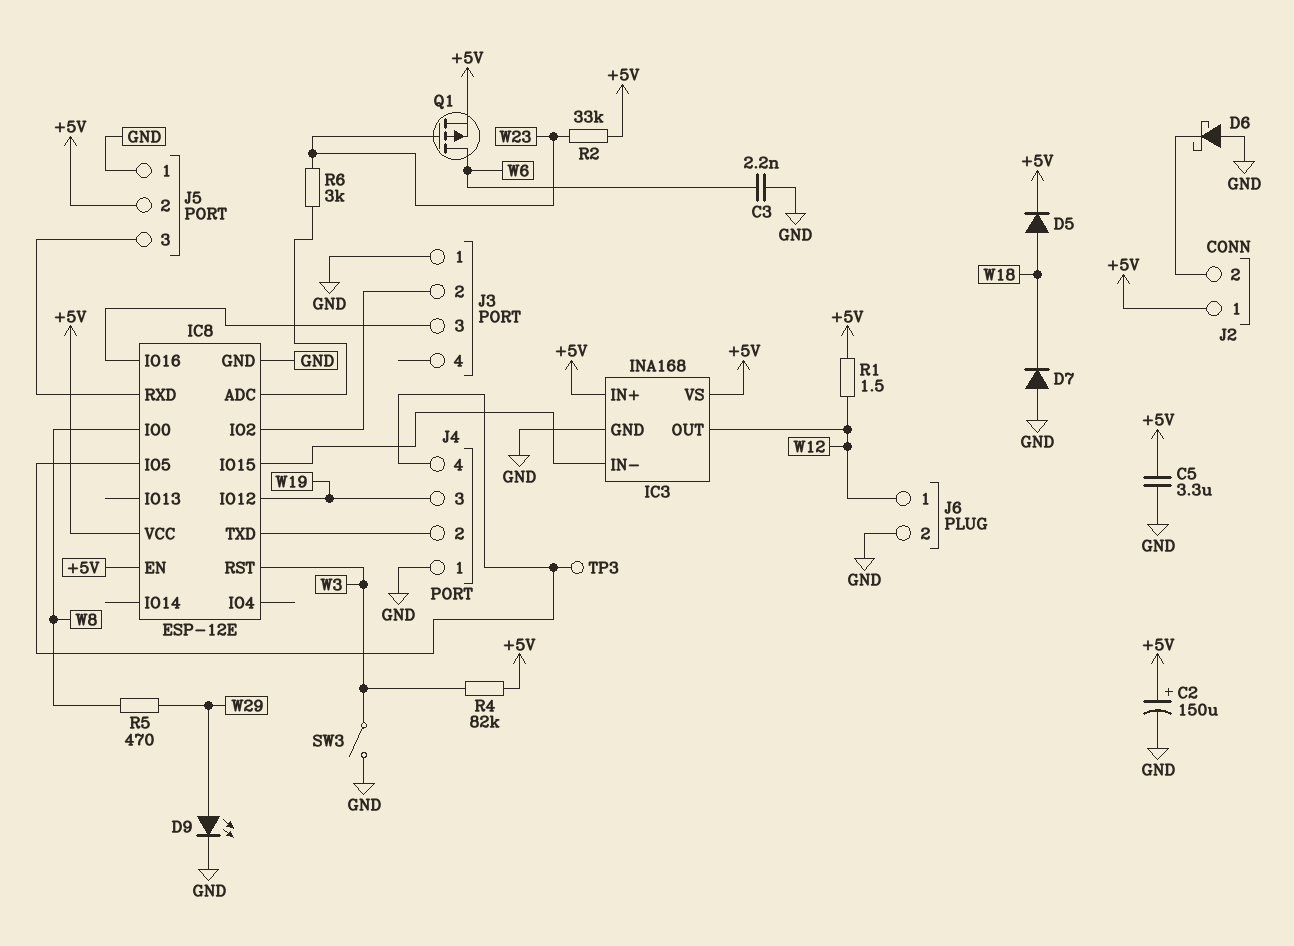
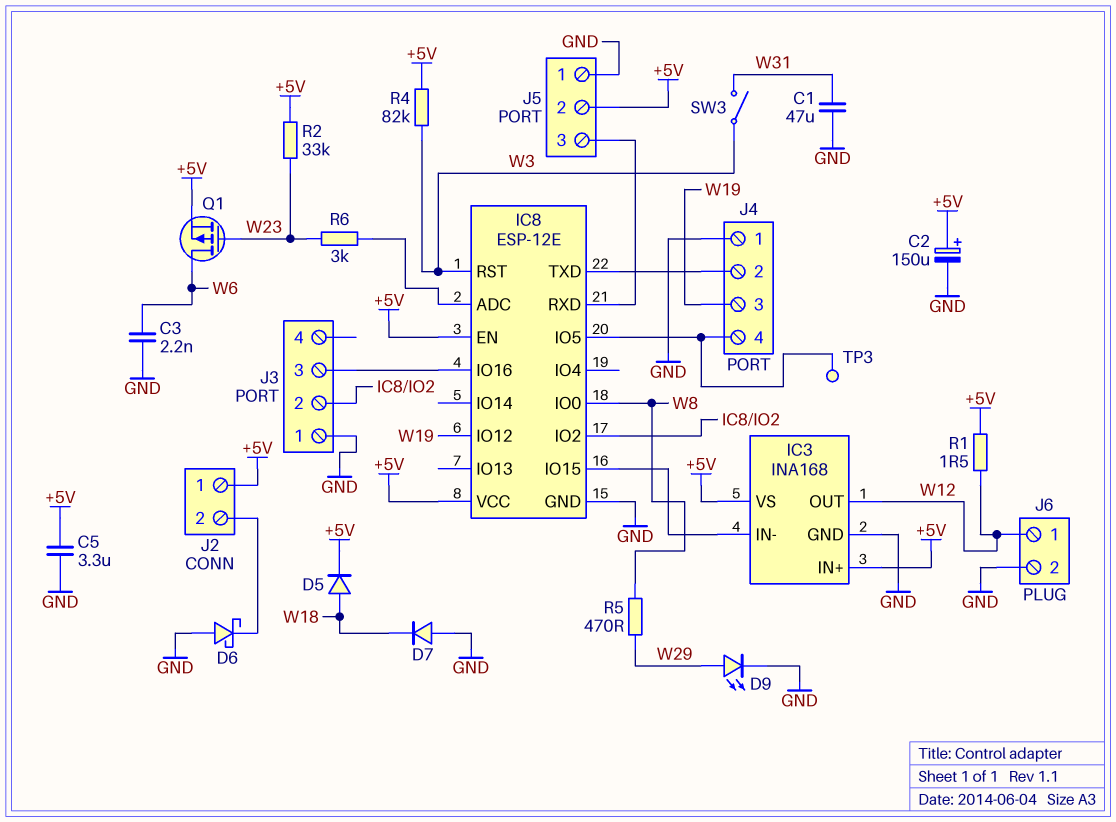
C1: none -> 47uF (GND, W31)
SW3: switch (GND, W3) -> switch (W3, W31)

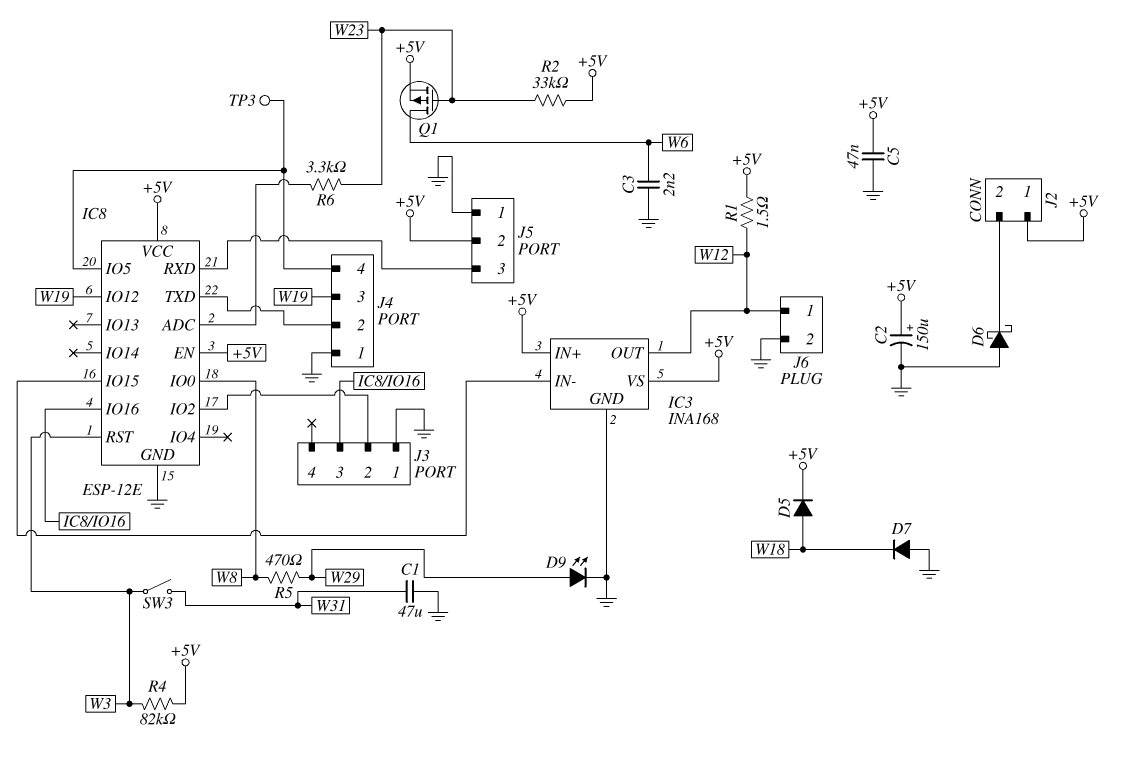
C5: 3.3uF (+5V, GND) -> 47nF (+5V, GND)
R6: 3k (IC8/ADC, W23) -> 3.3k (IC8/ADC, W23)

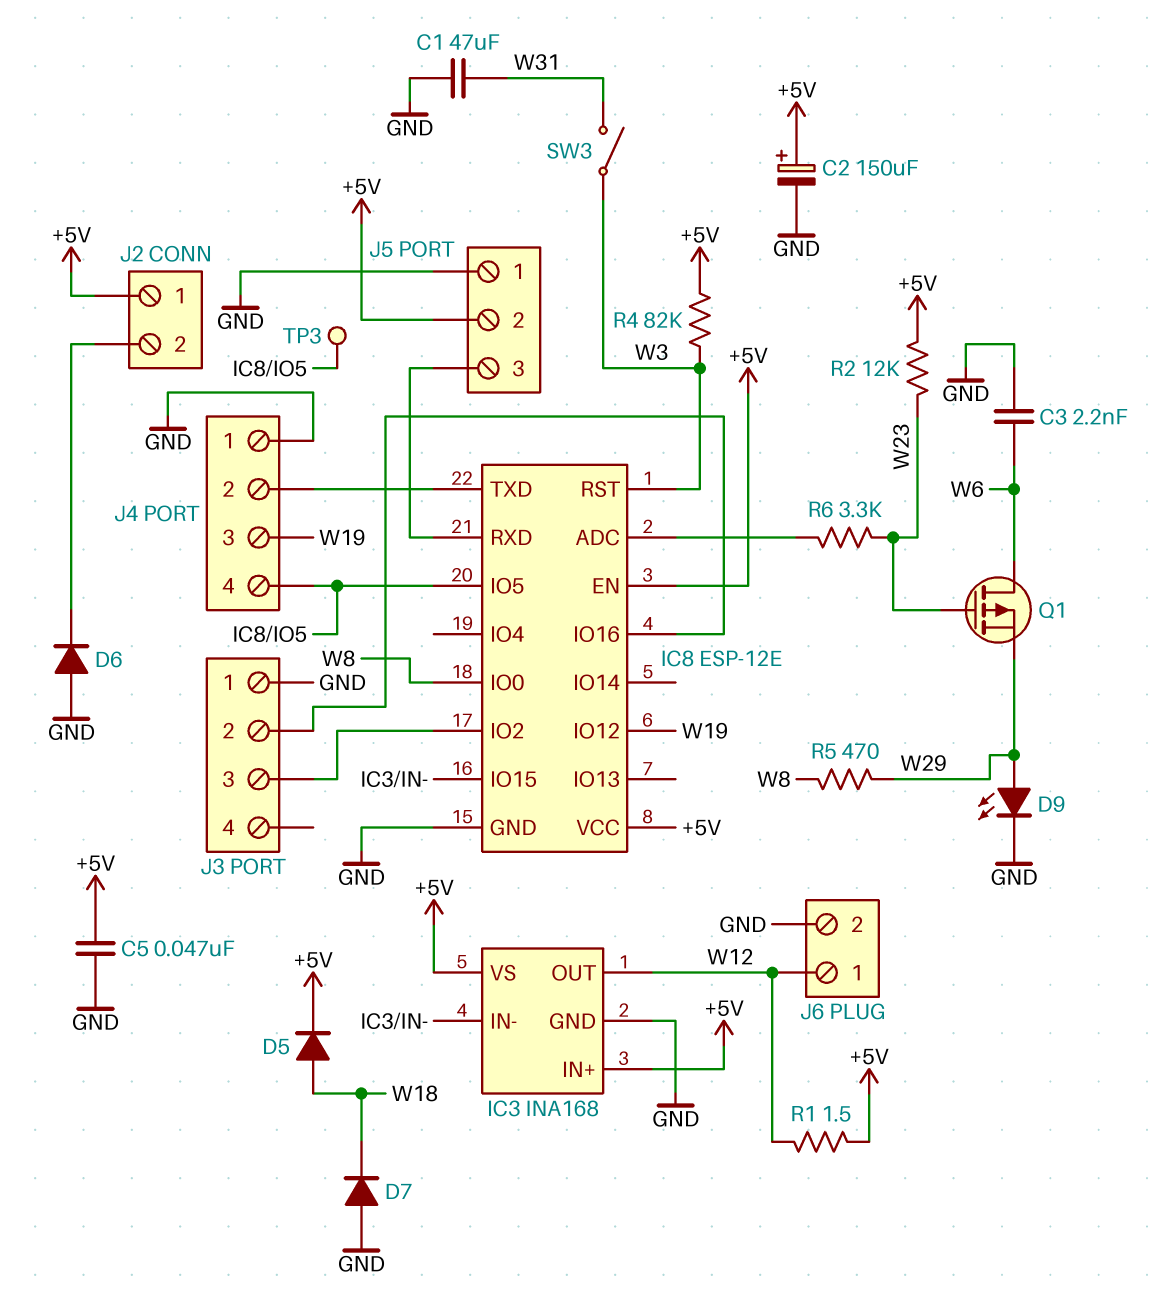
D6: schottky (A GND, K J2/2) -> diode (A GND, K J2/2)
J3 pin 2: IC8/IO2 -> IC8/IO16
J3 pin 3: IC8/IO16 -> IC8/IO2
Q1: PMOS (G W23, D W6, S +5V) -> PMOS (G W23, D W6, S W29)
R2: 33k (+5V, W23) -> 12k (+5V, W23)

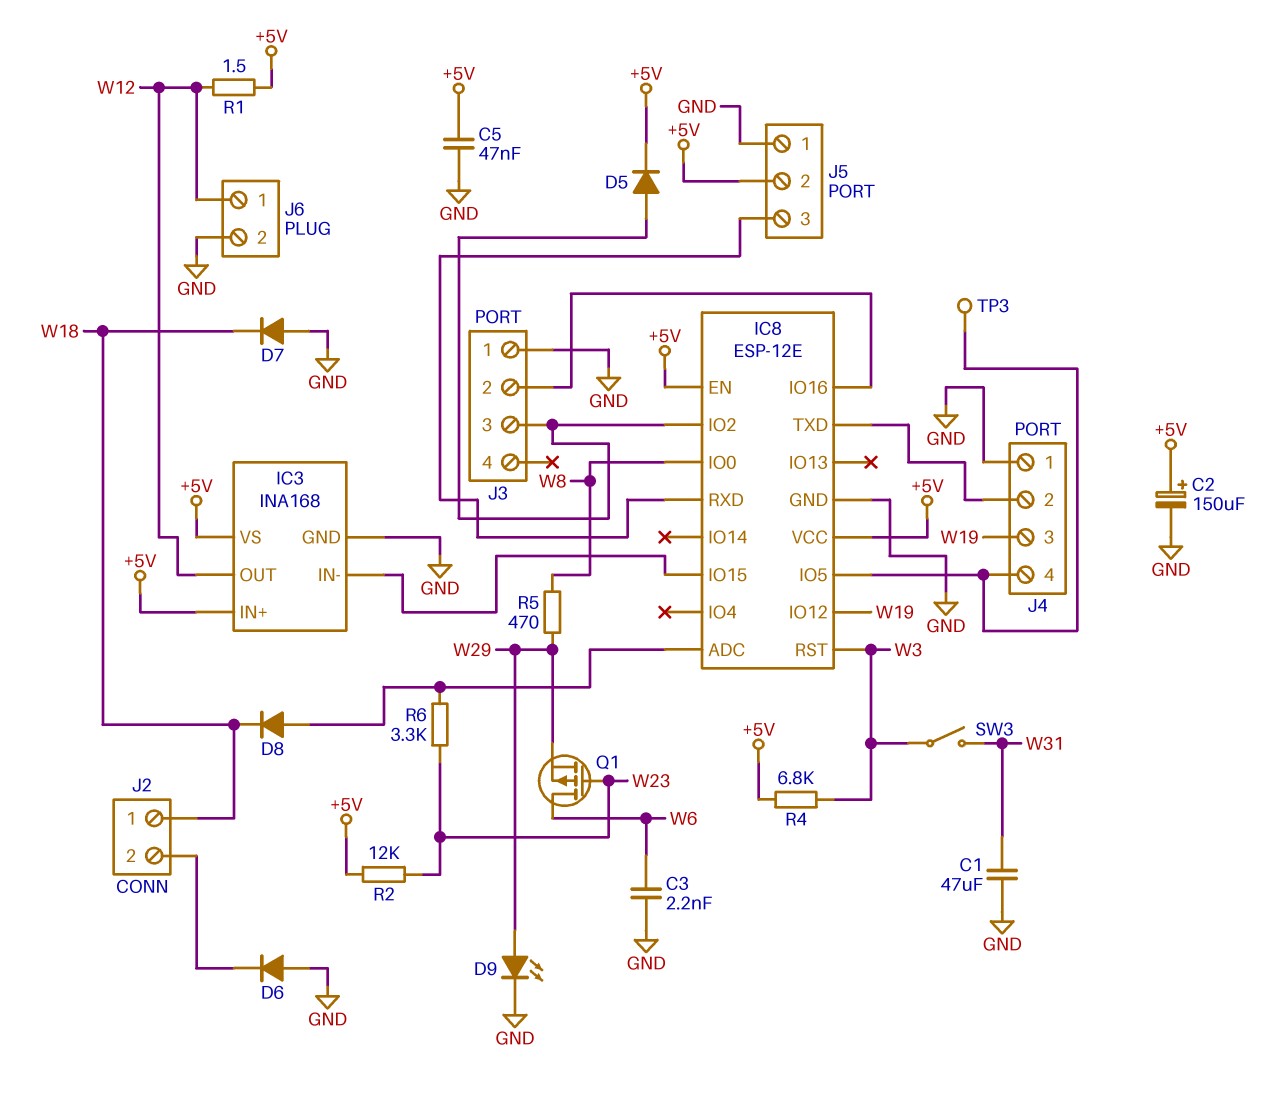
D5: diode (A W18, K +5V) -> diode (A IC8/IO2, K +5V)
D8: none -> diode (A IC8/ADC, K W18)
J2 pin 1: +5V -> W18
R4: 82k (+5V, W3) -> 6.8k (+5V, W3)

